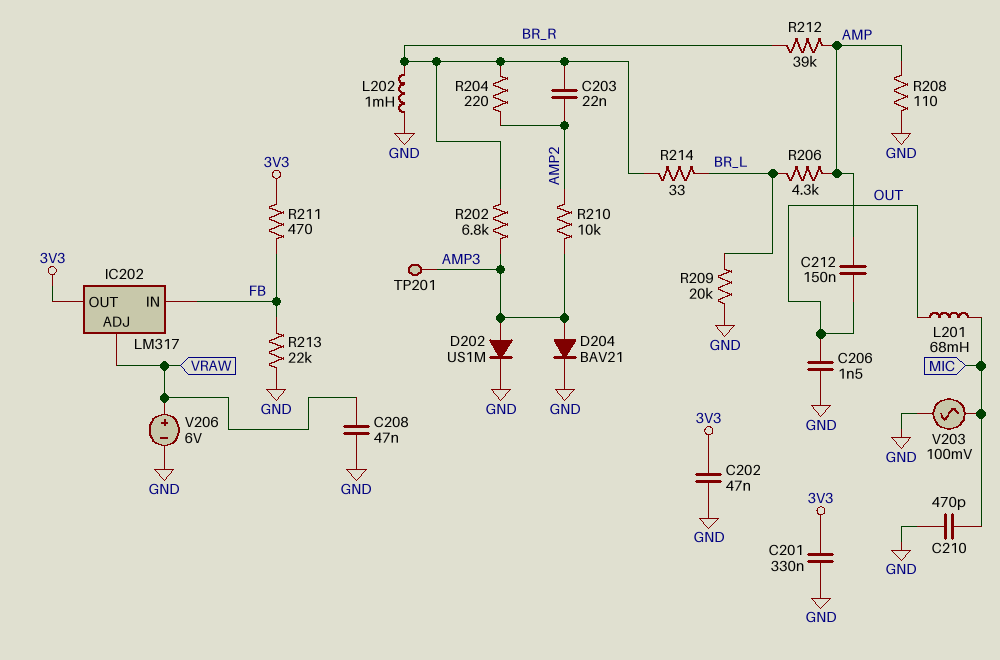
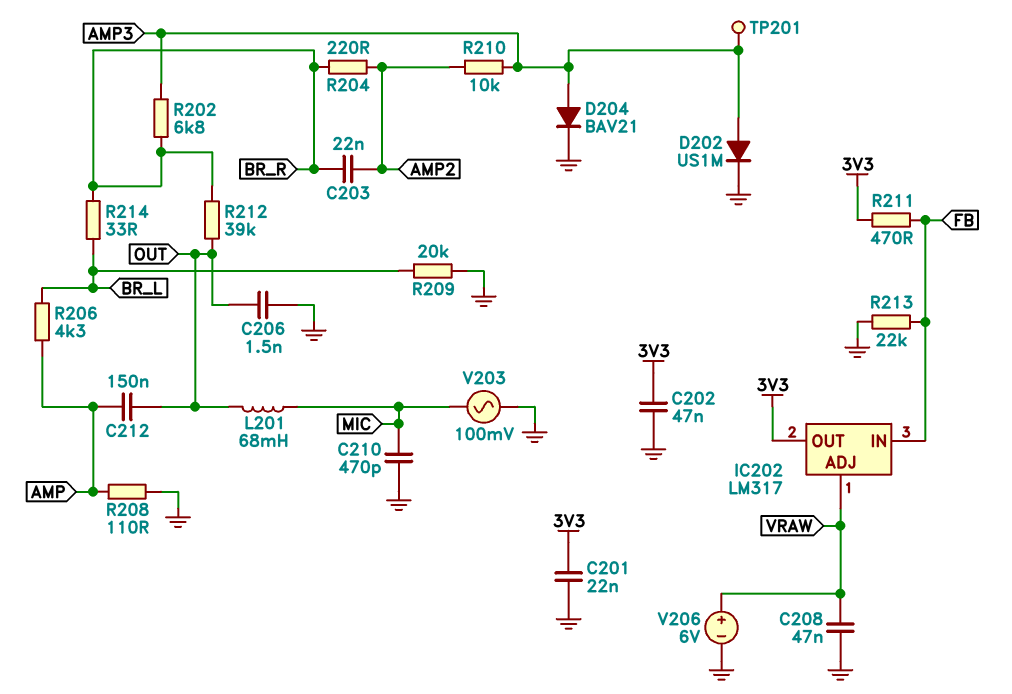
C201: 330nF (3V3, GND) -> 22nF (3V3, GND)
L202: 1mH (BR_R, GND) -> none
R212: 39k (AMP, BR_R) -> 39k (BR_R, OUT)

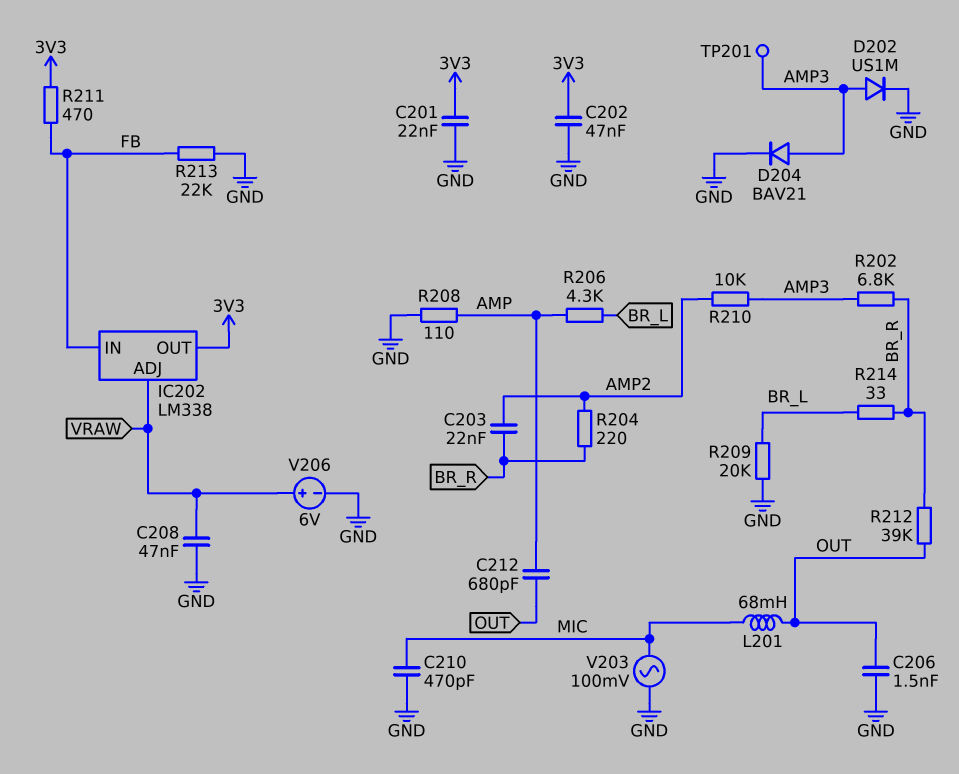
C212: 150nF (AMP, OUT) -> 680pF (AMP, OUT)
IC202: LM317 -> LM338

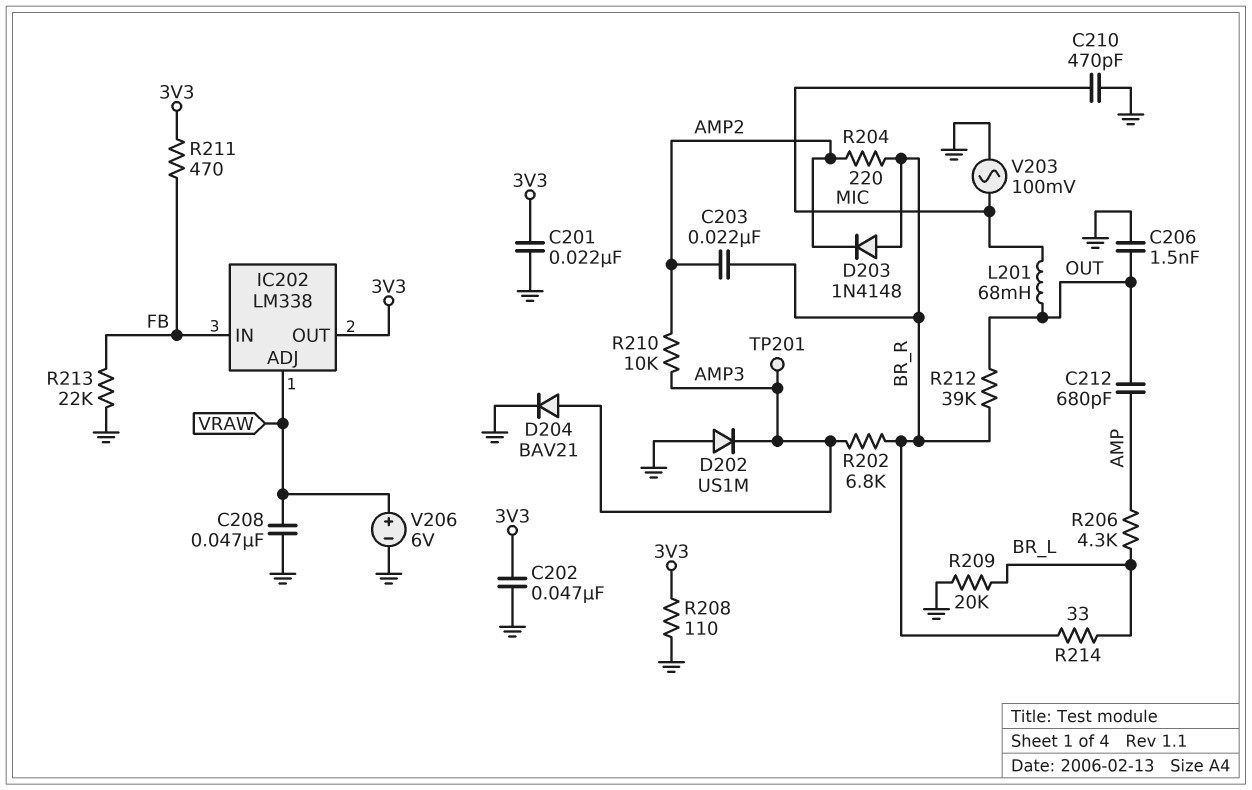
D202: diode US1M (A AMP3, K GND) -> diode US1M (A GND, K AMP3)
D203: none -> diode 1N4148 (A BR_R, K AMP2)
R208: 110 (AMP, GND) -> 110 (3V3, GND)

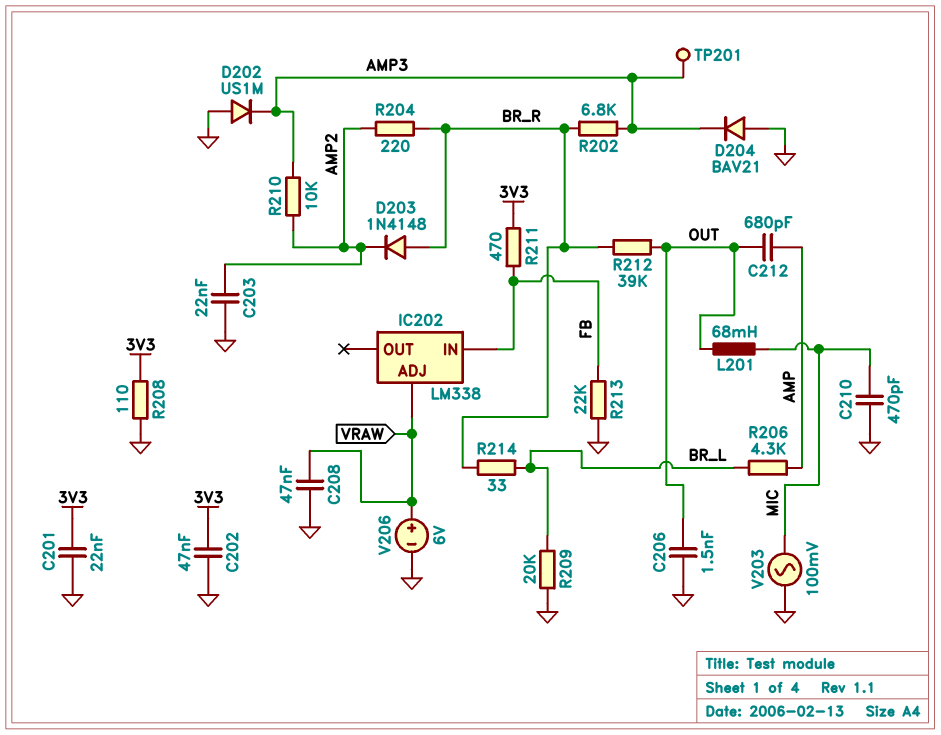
C203: 22nF (AMP2, BR_R) -> 22nF (AMP2, GND)
D204: diode BAV21 (A AMP3, K GND) -> diode BAV21 (A GND, K AMP3)
IC202 pin OUT: 3V3 -> none

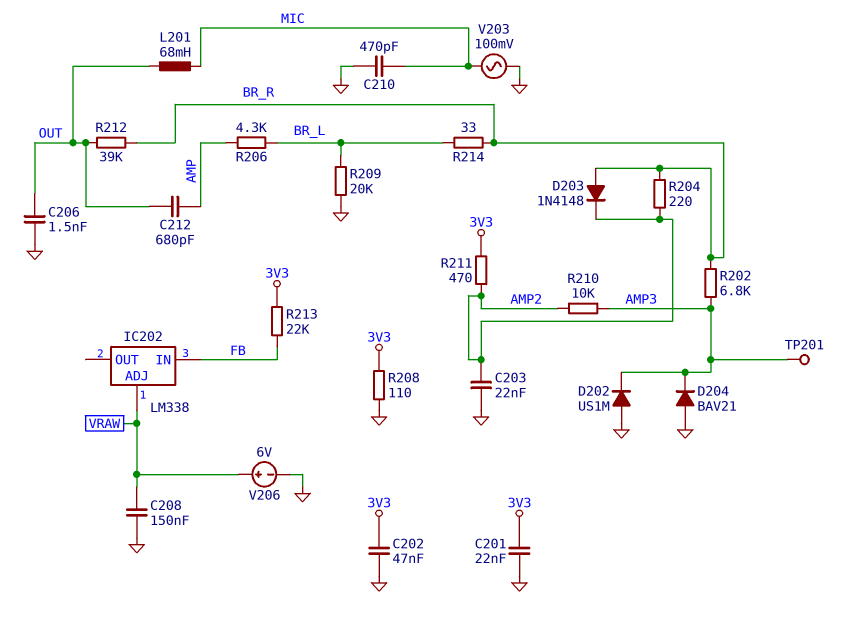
C208: 47nF (GND, VRAW) -> 150nF (GND, VRAW)
R211: 470 (3V3, FB) -> 470 (3V3, AMP2)
R213: 22k (FB, GND) -> 22k (3V3, FB)

